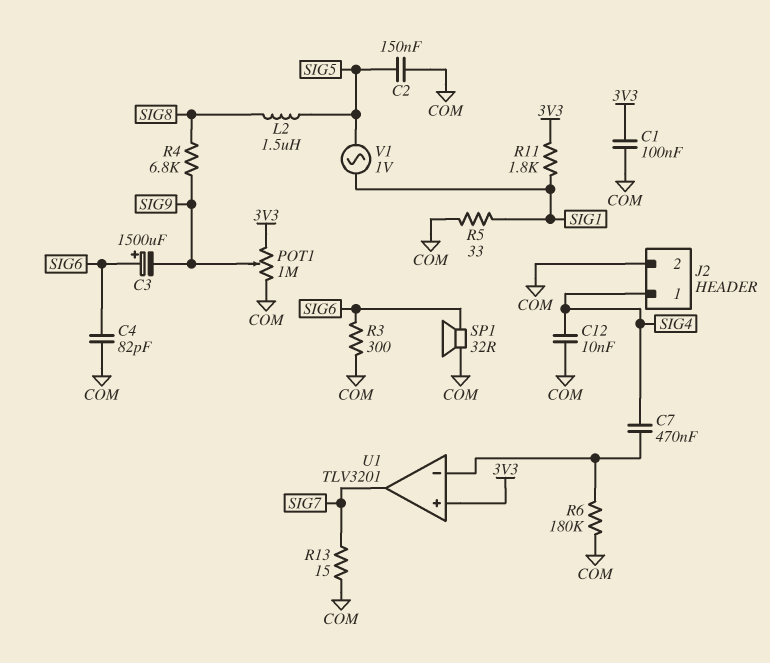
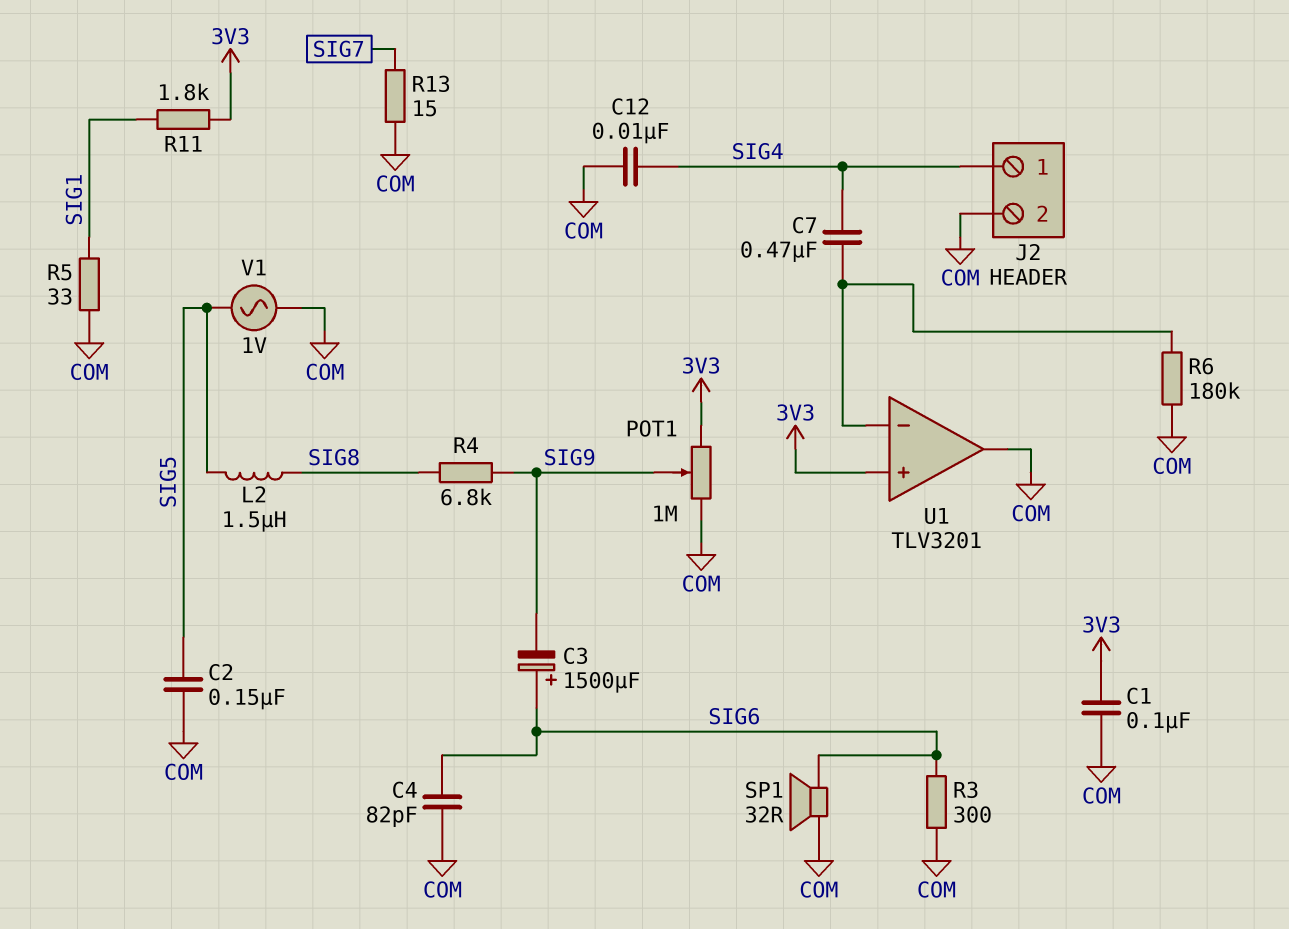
U1 pin out: SIG7 -> COM
V1: AC 1V (SIG1, SIG5) -> AC 1V (COM, SIG5)

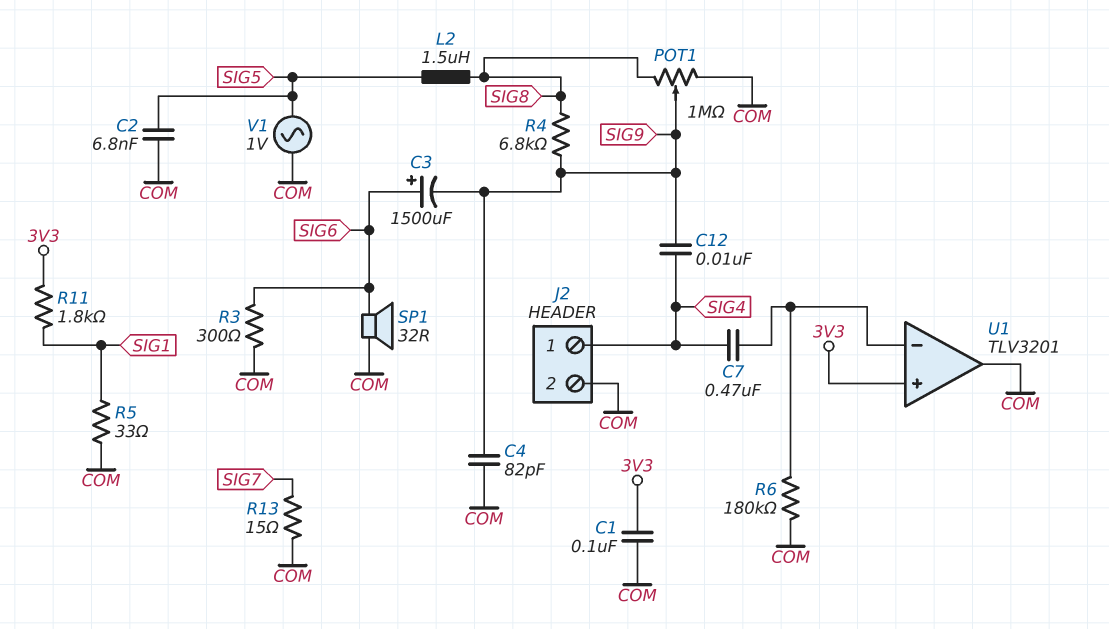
C2: 150nF (COM, SIG5) -> 6.8nF (COM, SIG5)
C4: 82pF (COM, SIG6) -> 82pF (COM, SIG9)
C12: 10nF (COM, SIG4) -> 10nF (SIG4, SIG9)
POT1: 1M (3V3, COM, wiper SIG9) -> 1M (COM, SIG8, wiper SIG9)

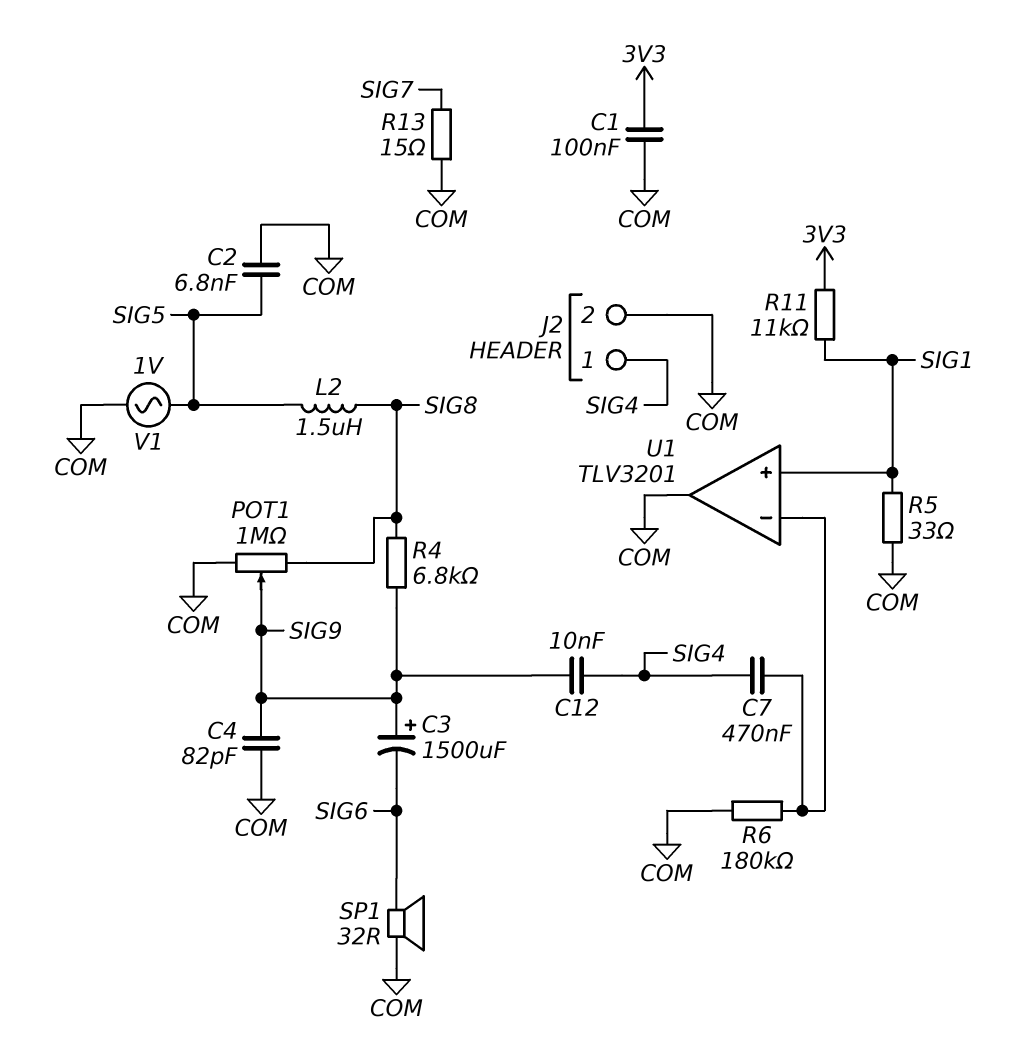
C3: 1500uF (plus SIG6, minus SIG9) -> 1500uF (plus SIG9, minus SIG6)
R3: 300 (COM, SIG6) -> none
R11: 1.8k (3V3, SIG1) -> 11k (3V3, SIG1)
U1 pin in+: 3V3 -> SIG1

